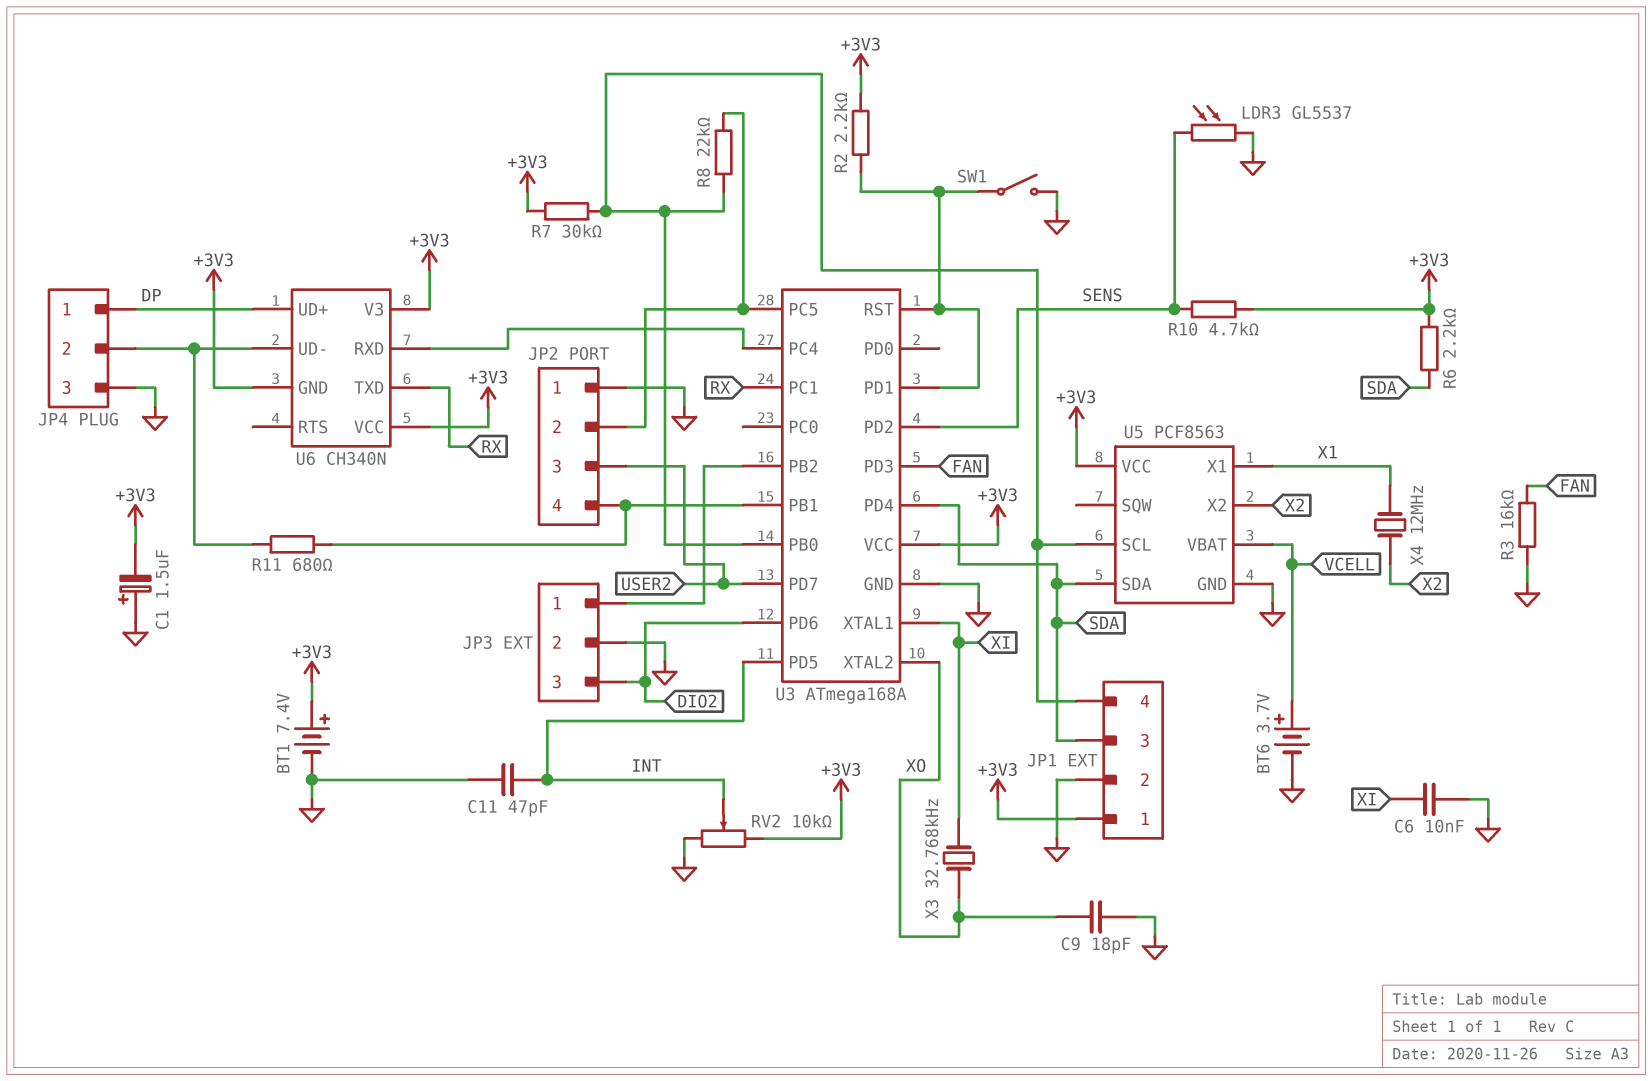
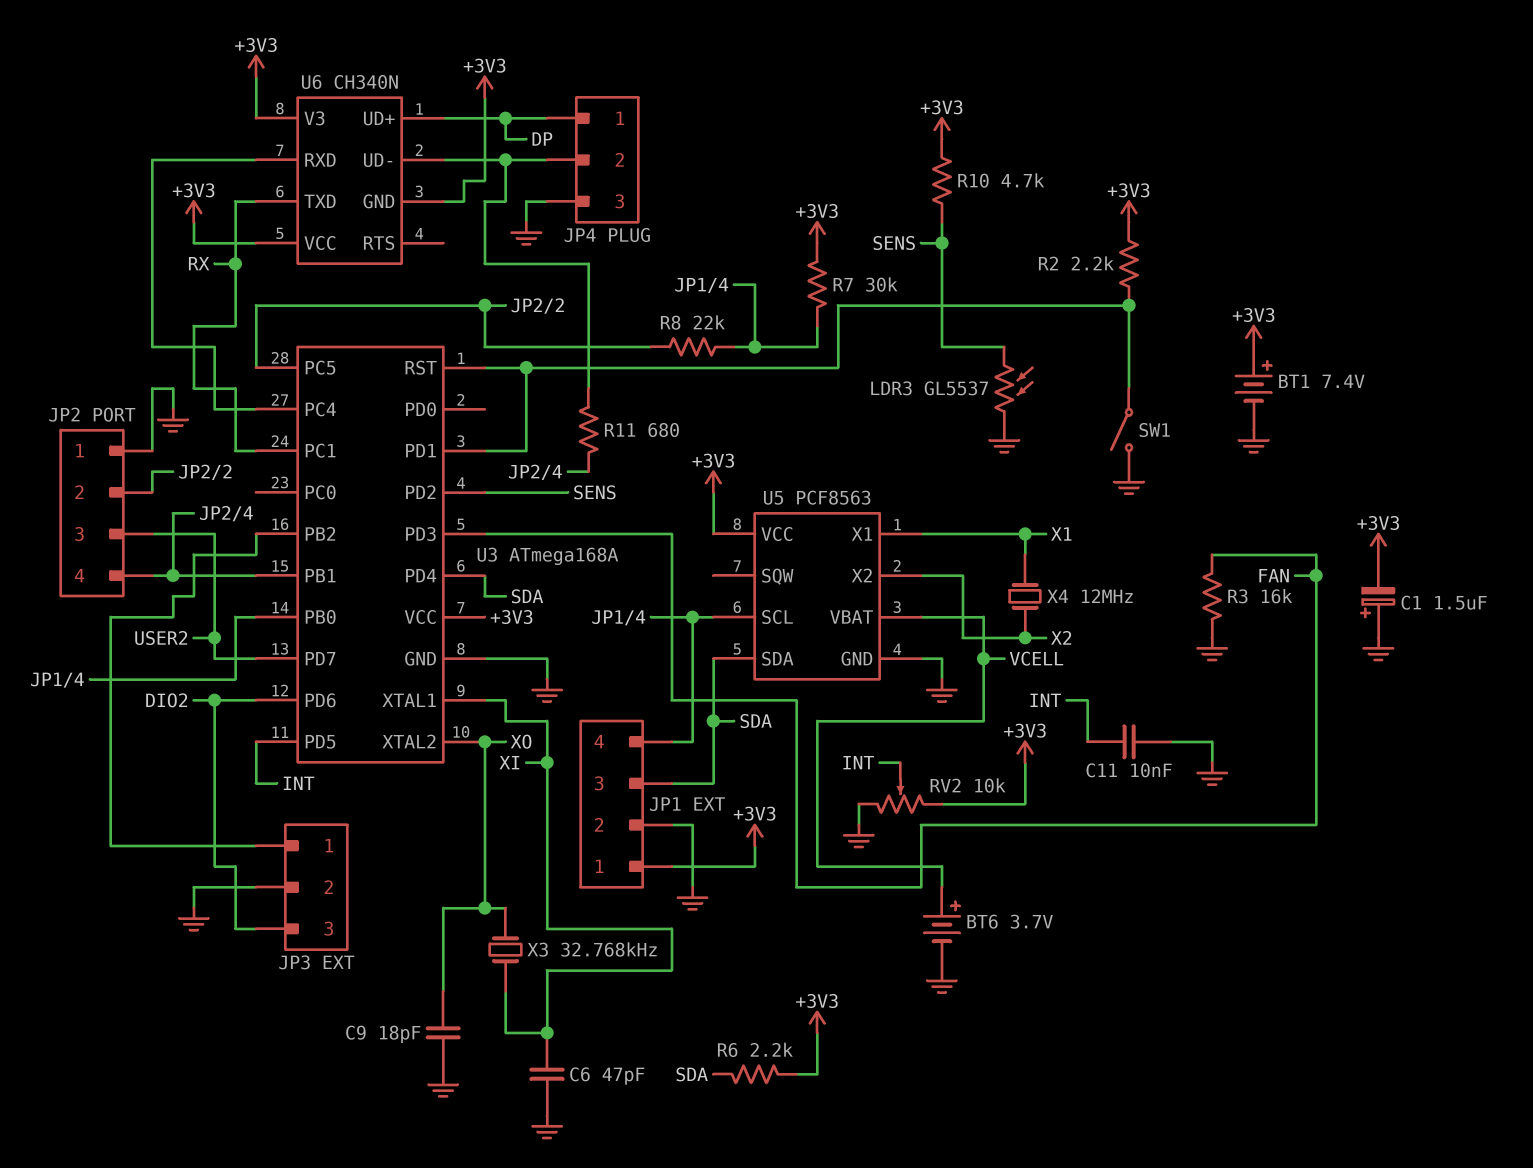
C6: 10nF (GND, XI) -> 47pF (GND, XI)
C11: 47pF (GND, INT) -> 10nF (GND, INT)

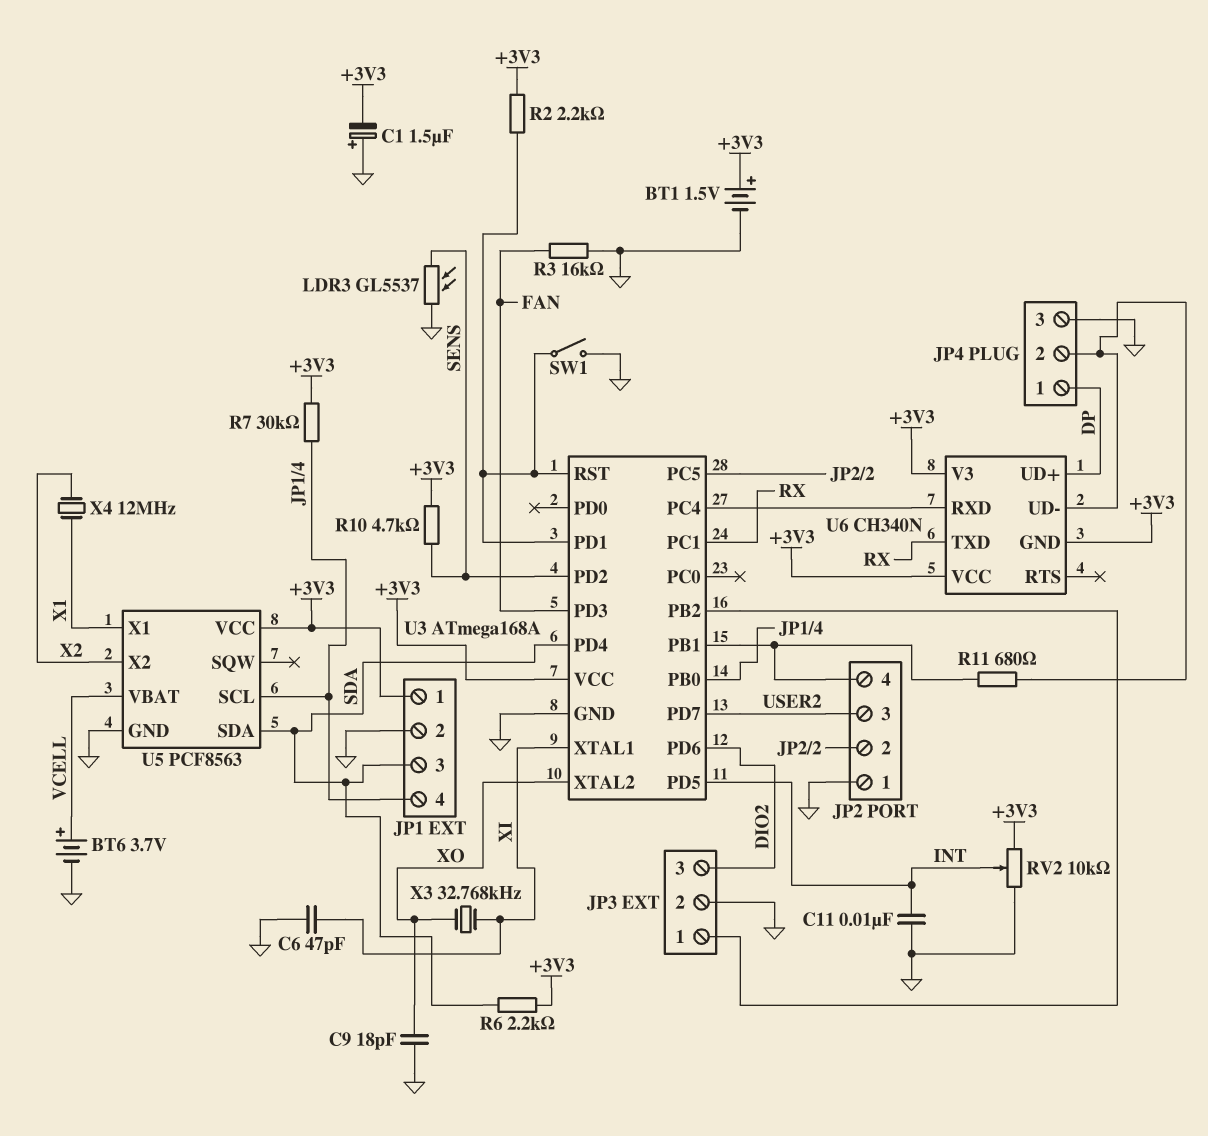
BT1: 7.4V (plus +3V3, minus GND) -> 1.5V (plus +3V3, minus GND)
R8: 22k (JP1/4, JP2/2) -> none

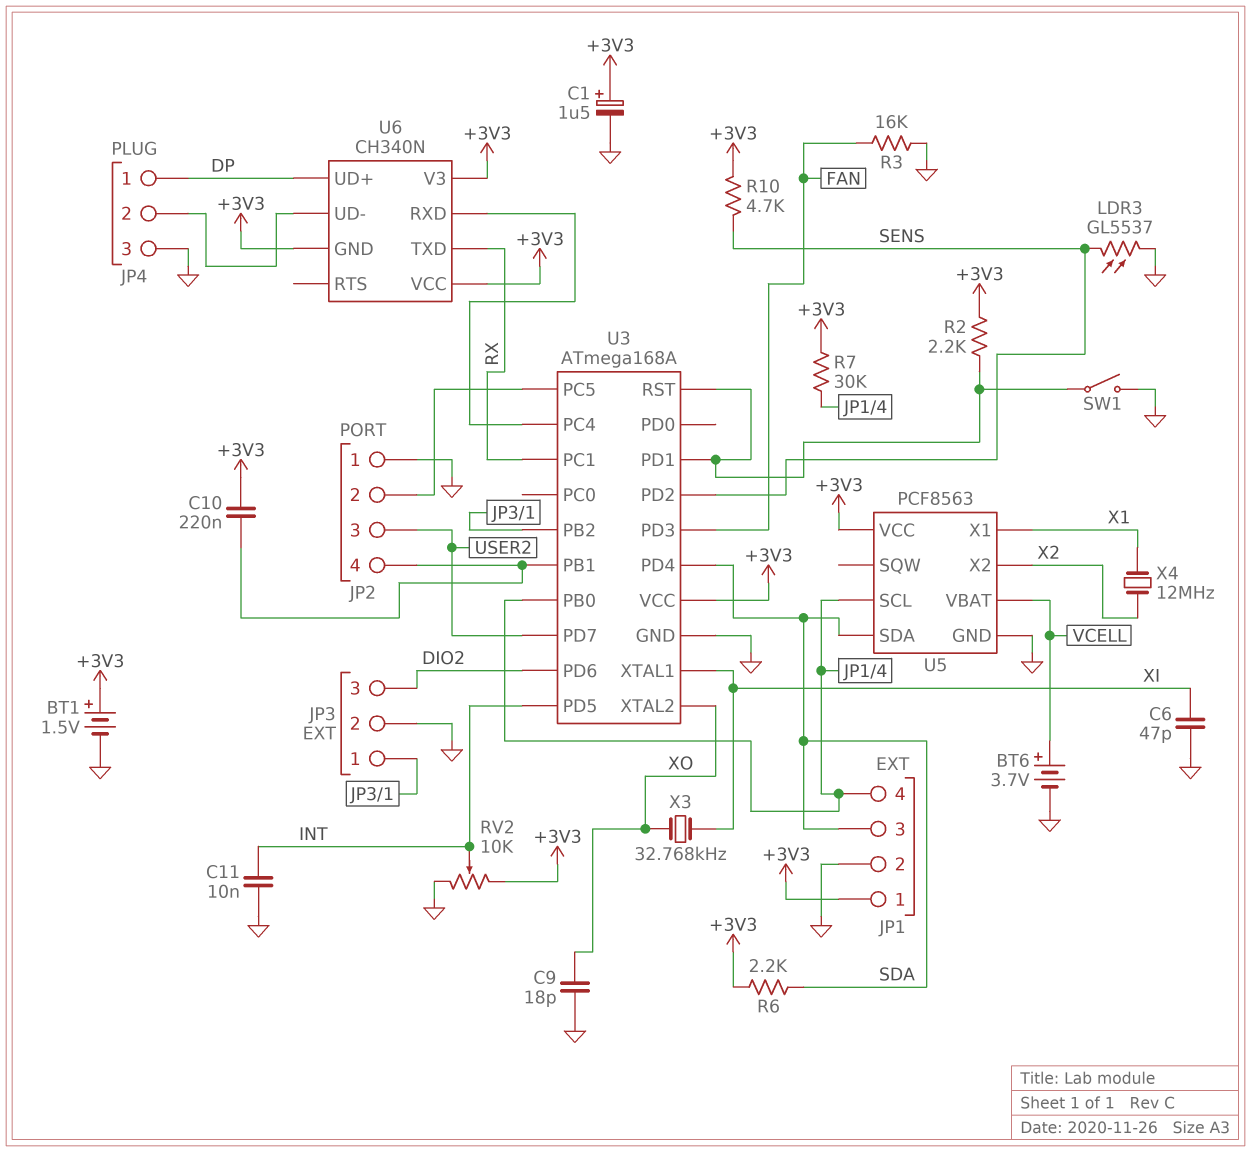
C1: 1.5uF (plus GND, minus +3V3) -> 1.5uF (plus +3V3, minus GND)
C10: none -> 220nF (+3V3, JP2/4)
R11: 680 (JP2/4, JP4/2) -> none

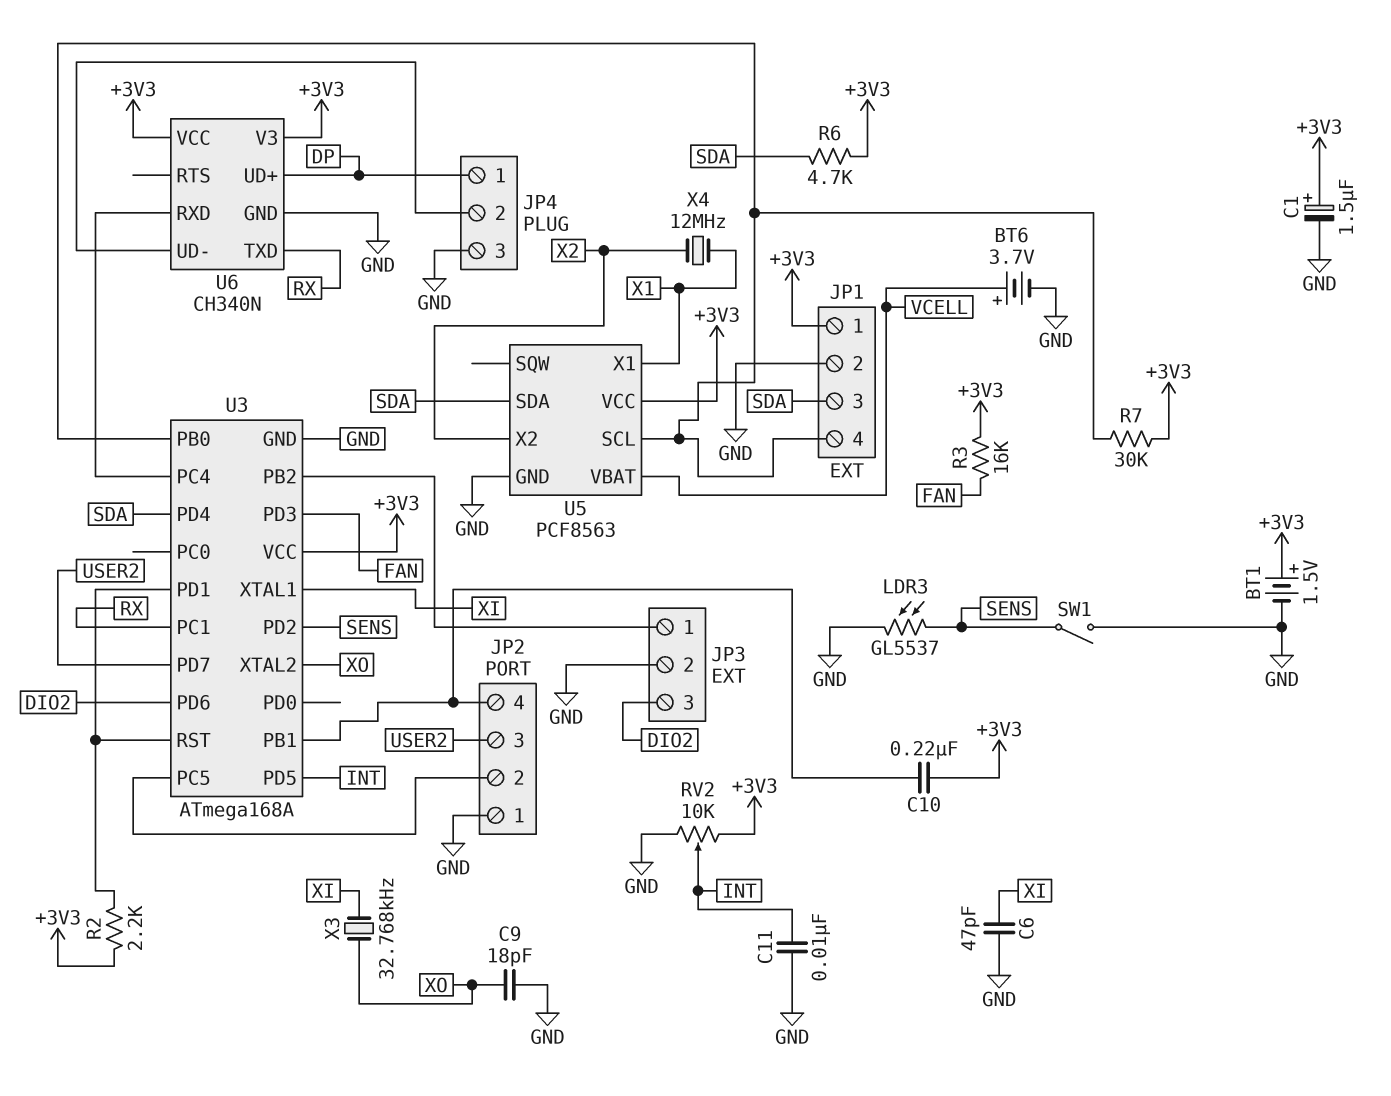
R3: 16k (FAN, GND) -> 16k (+3V3, FAN)
R6: 2.2k (+3V3, SDA) -> 4.7k (+3V3, SDA)
R10: 4.7k (+3V3, SENS) -> none
SW1: switch (GND, U3/PD1) -> switch (GND, SENS)
U6 pin GND: +3V3 -> GND

